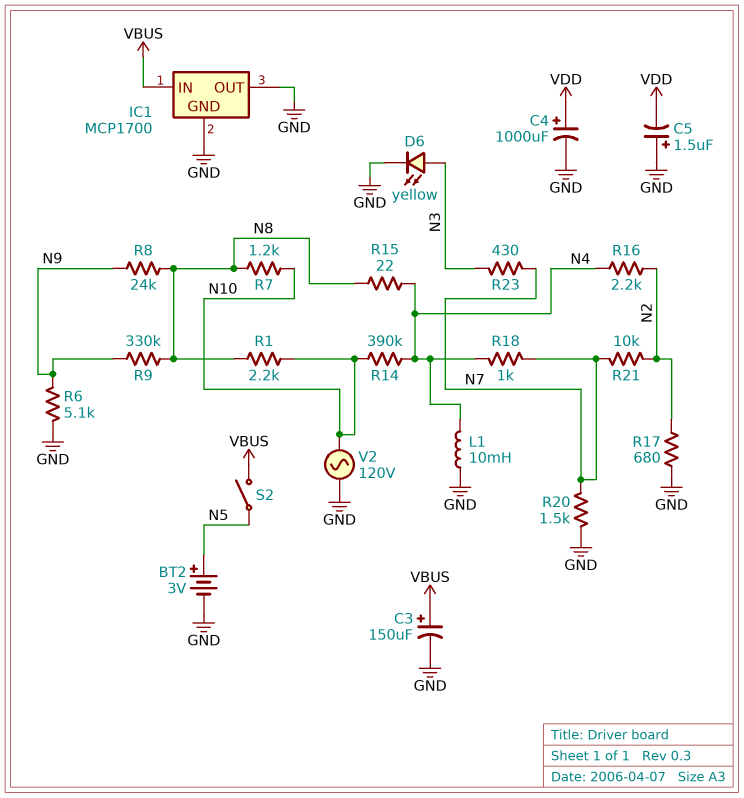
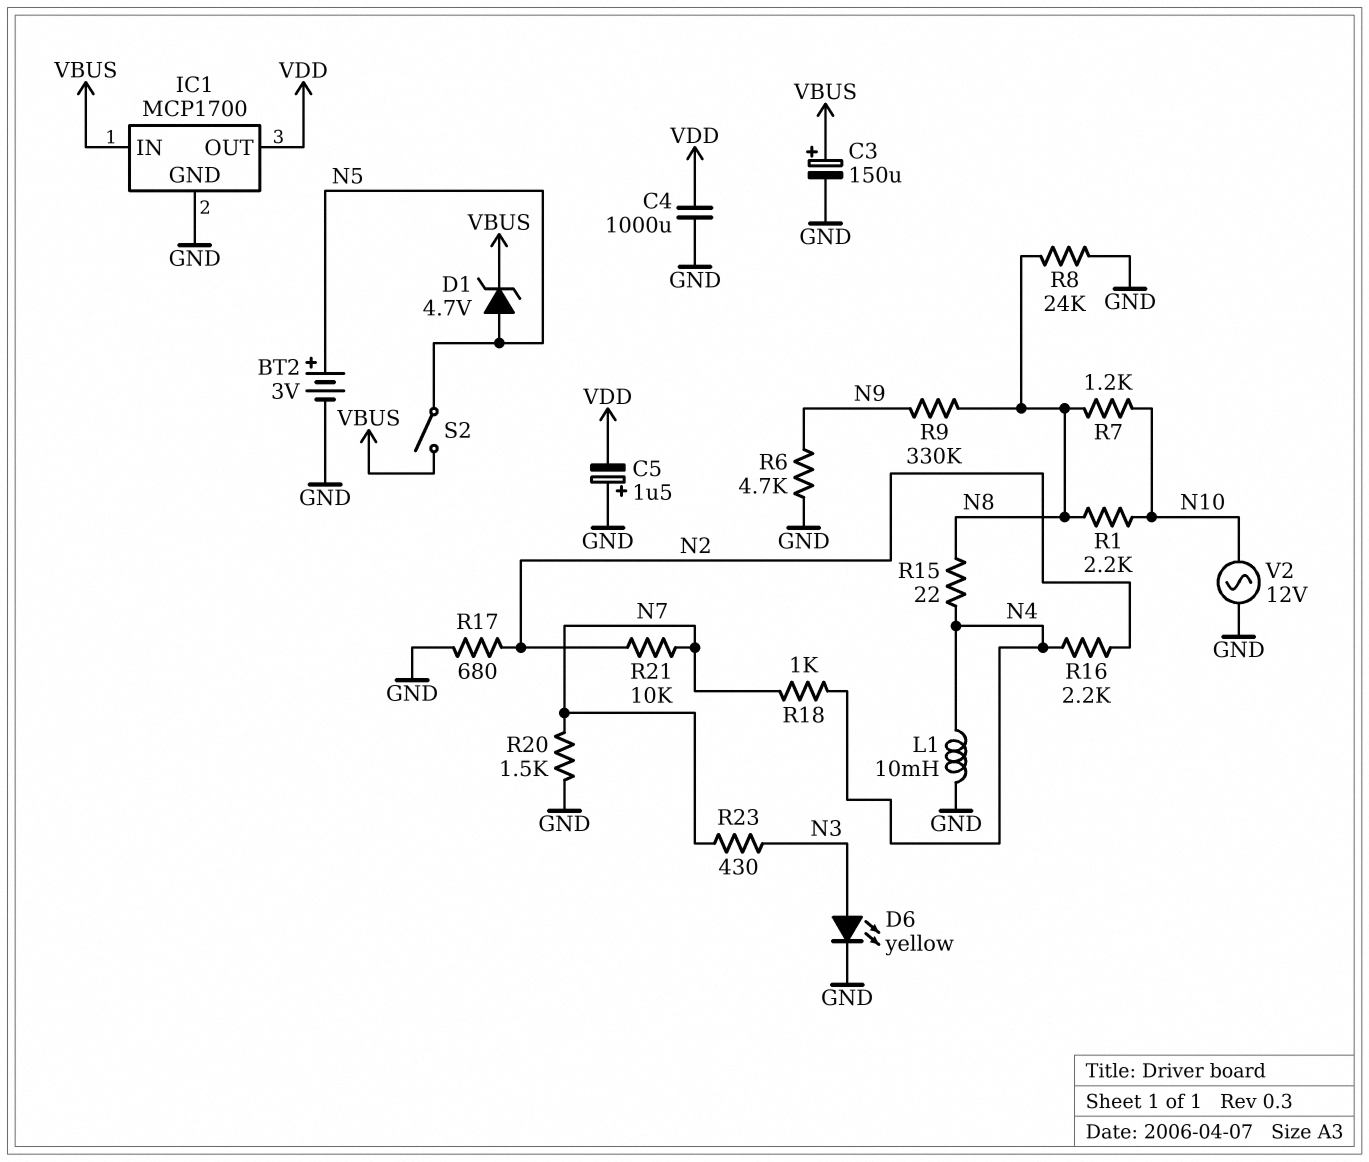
C4: 1000uF (plus VDD, minus GND) -> 1000uF (GND, VDD)
D1: none -> zener 4.7V (A N5, K VBUS)
IC1 pin OUT: GND -> VDD
R6: 5.1k (GND, N9) -> 4.7k (GND, N9)
R8: 24k (N8, N9) -> 24k (GND, N8)
R14: 390k (N4, N10) -> none
V2: AC 120V (GND, N10) -> AC 12V (GND, N10)

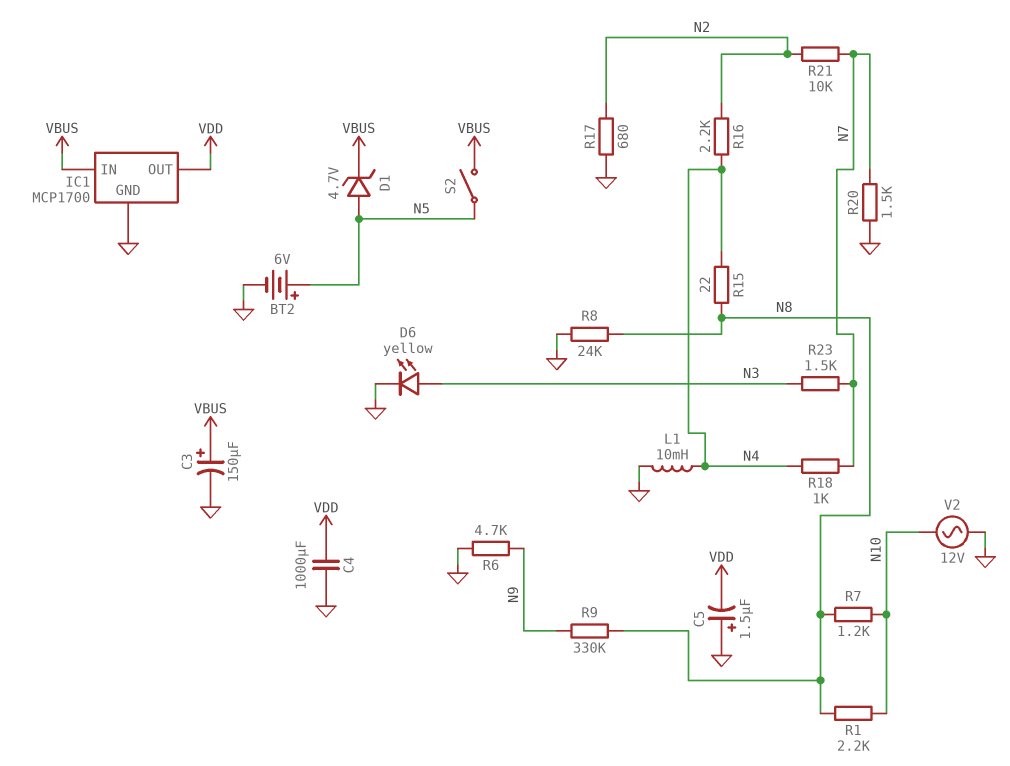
BT2: 3V (plus N5, minus GND) -> 6V (plus N5, minus GND)
R23: 430 (N3, N7) -> 1.5k (N3, N7)

